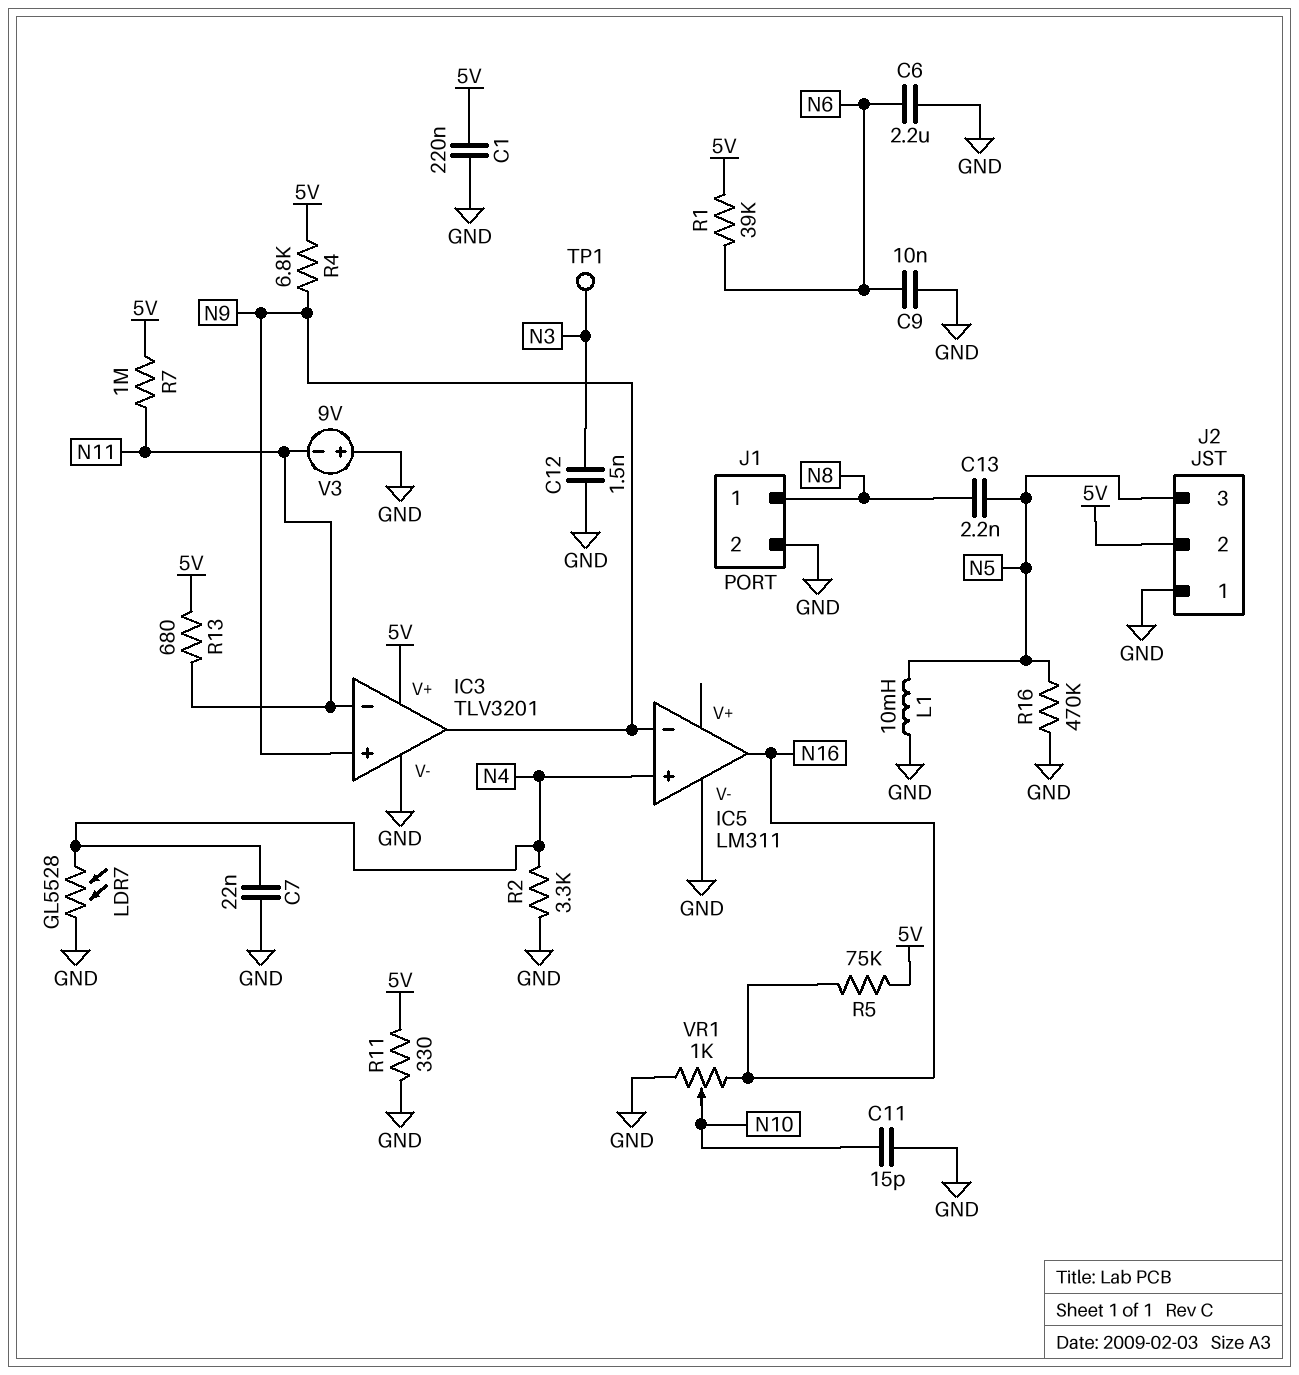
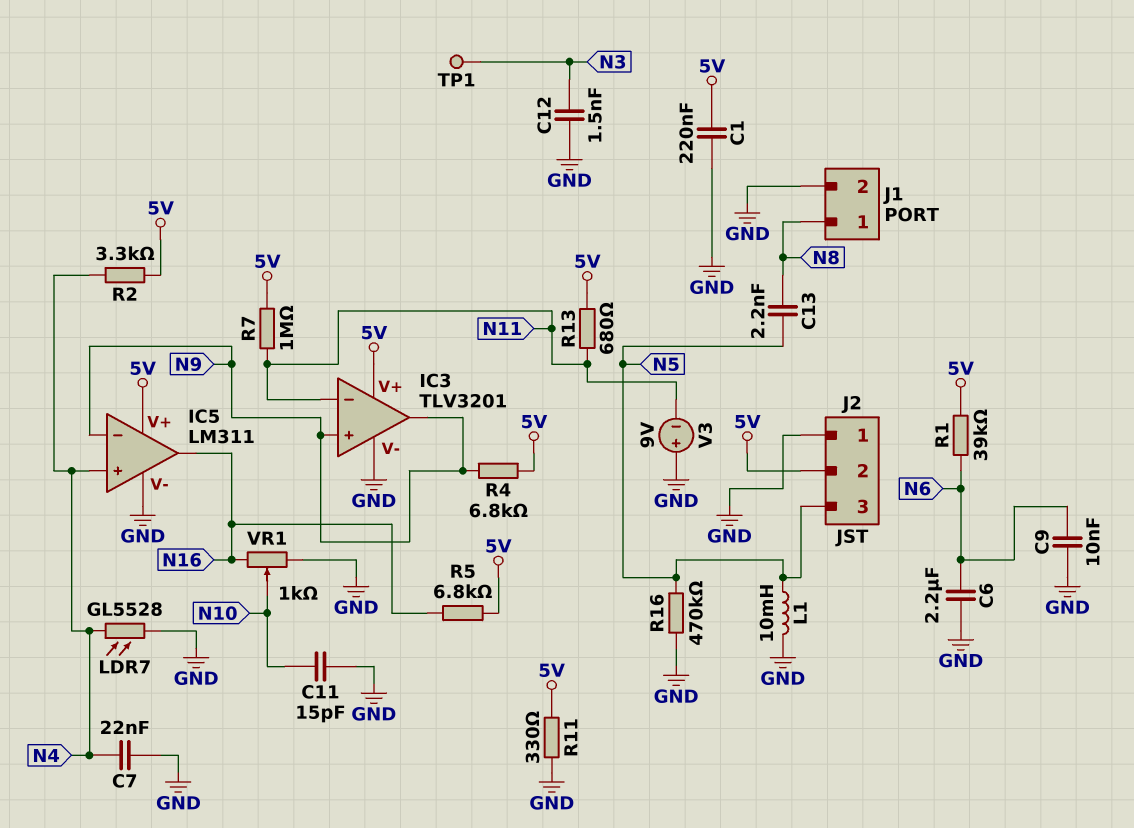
IC5 pin V+: none -> 5V
R2: 3.3k (GND, N4) -> 3.3k (5V, N4)
R5: 75k (5V, N16) -> 6.8k (5V, N16)

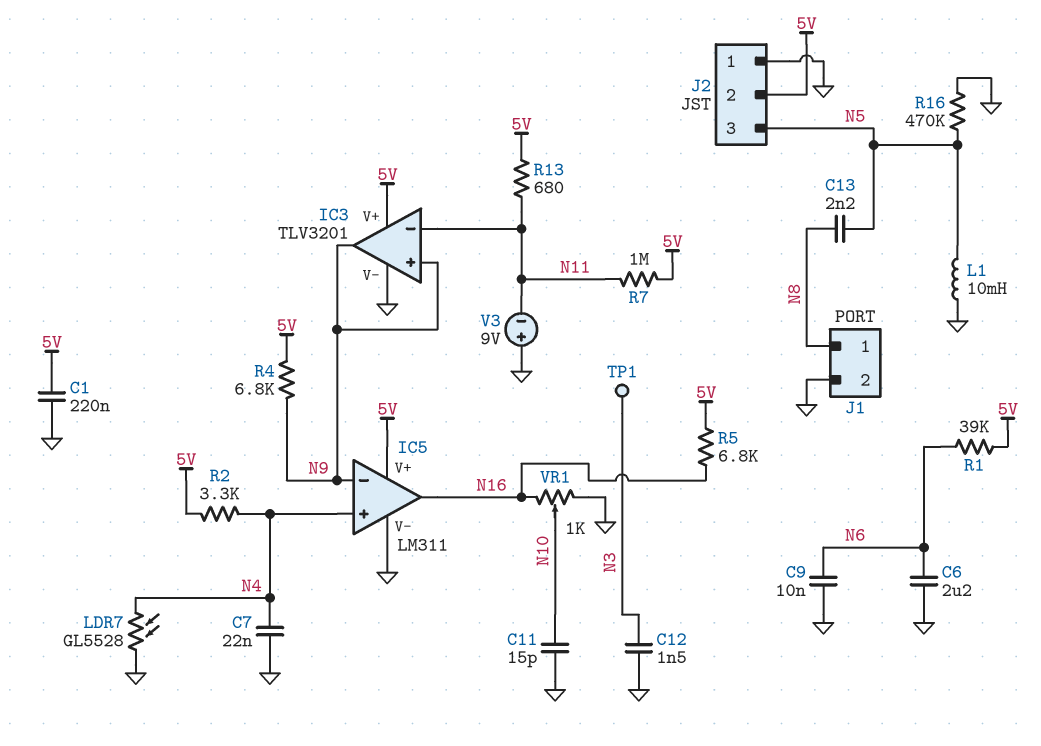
R11: 330 (5V, GND) -> none

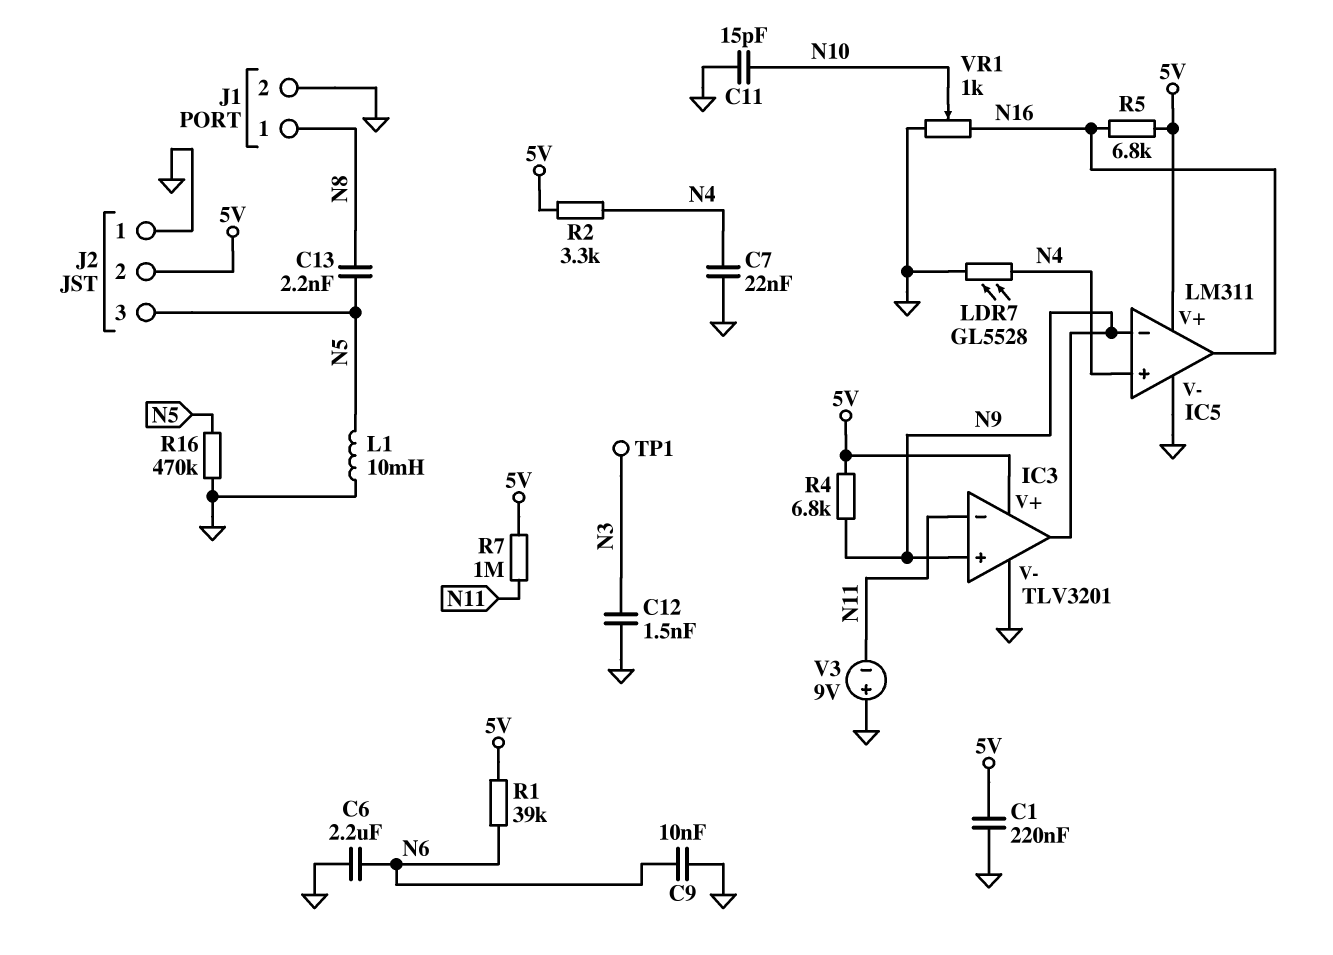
R13: 680 (5V, N11) -> none

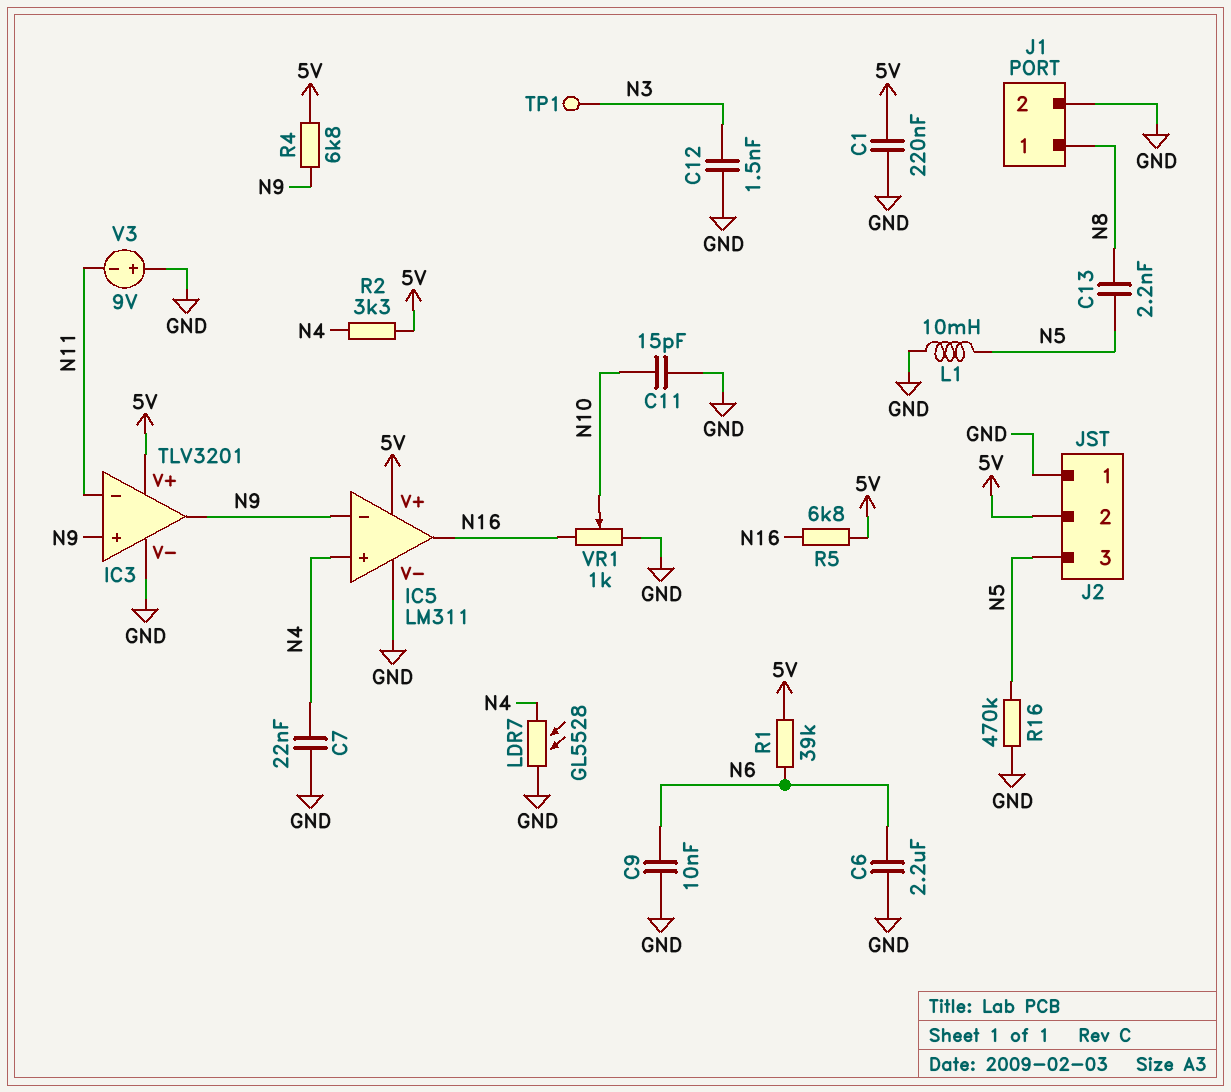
R7: 1M (5V, N11) -> none

